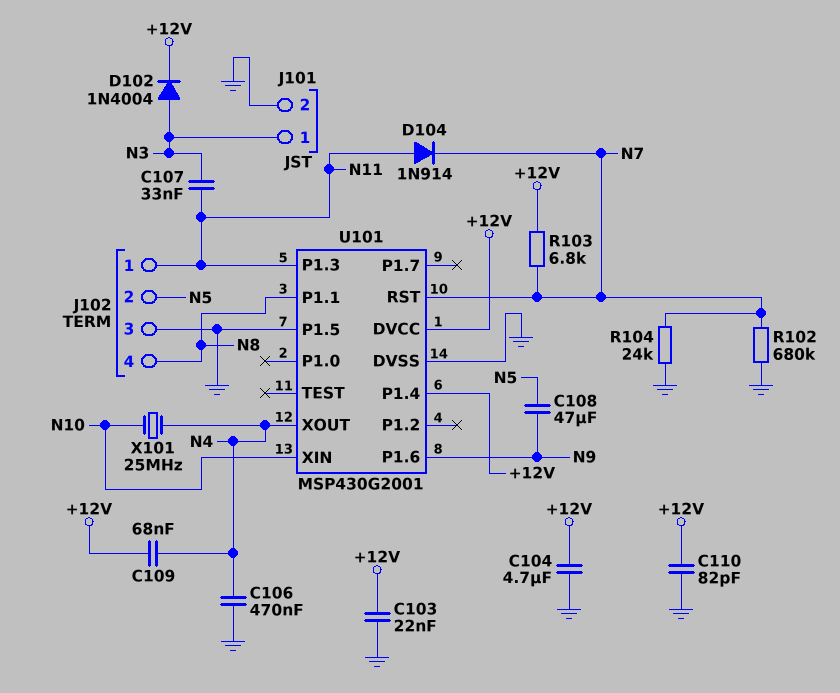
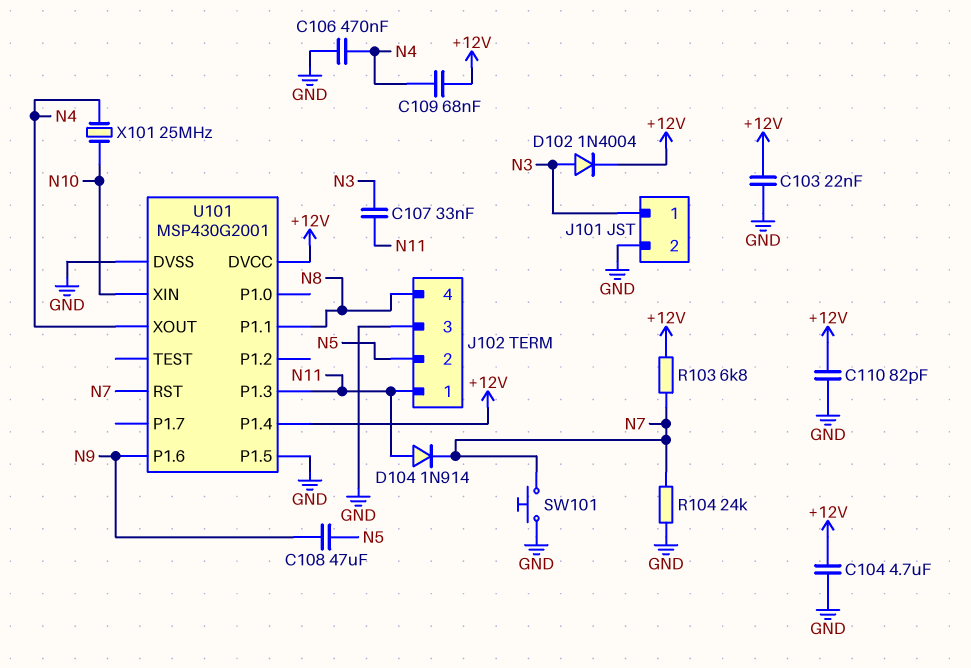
R102: 680k (GND, N7) -> none
SW101: none -> button (GND, N7)

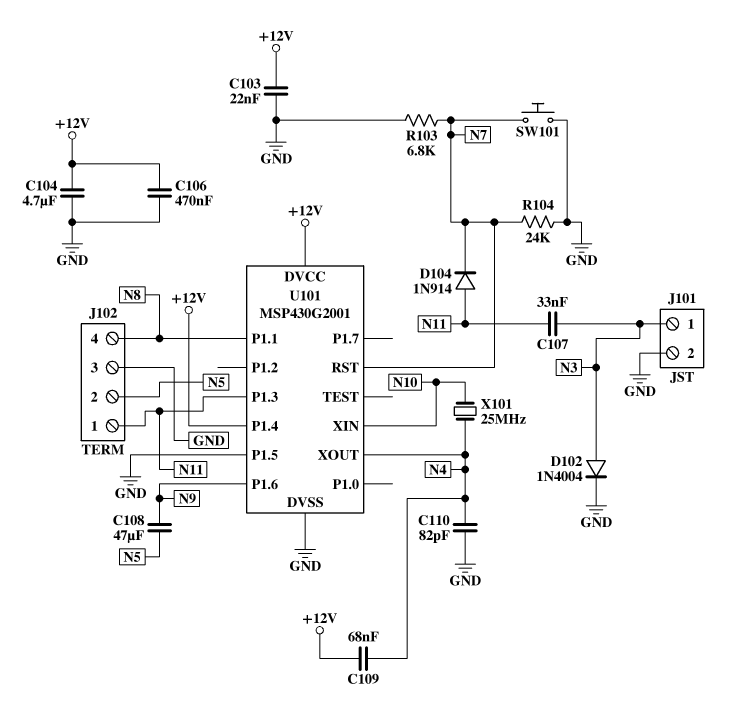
C106: 470nF (GND, N4) -> 470nF (+12V, GND)
C110: 82pF (+12V, GND) -> 82pF (GND, N4)
D102: diode 1N4004 (A N3, K +12V) -> diode 1N4004 (A N3, K GND)
R103: 6.8k (+12V, N7) -> 6.8k (GND, N7)

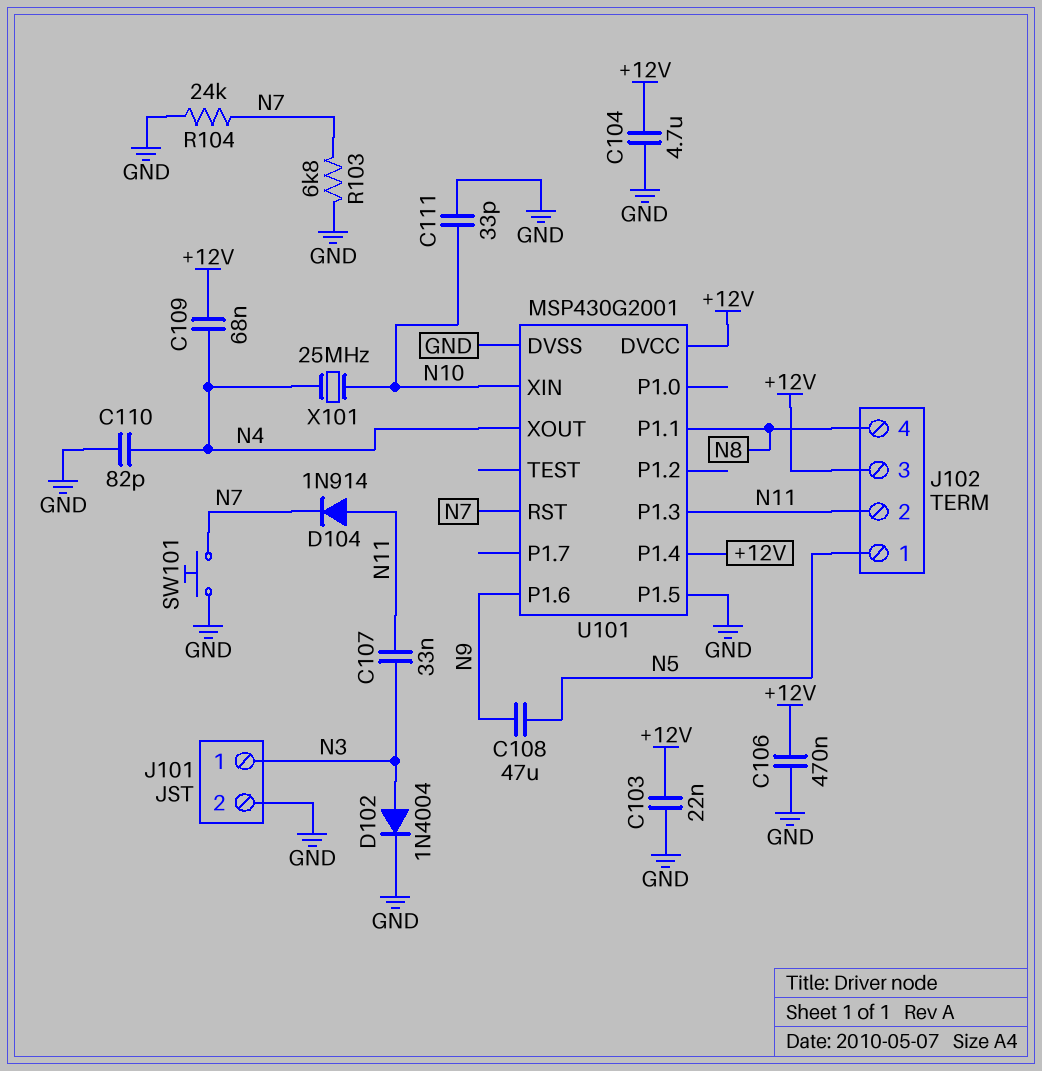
C111: none -> 33pF (GND, N10)
J102 pin 1: N11 -> N5
J102 pin 2: N5 -> N11
J102 pin 3: GND -> +12V

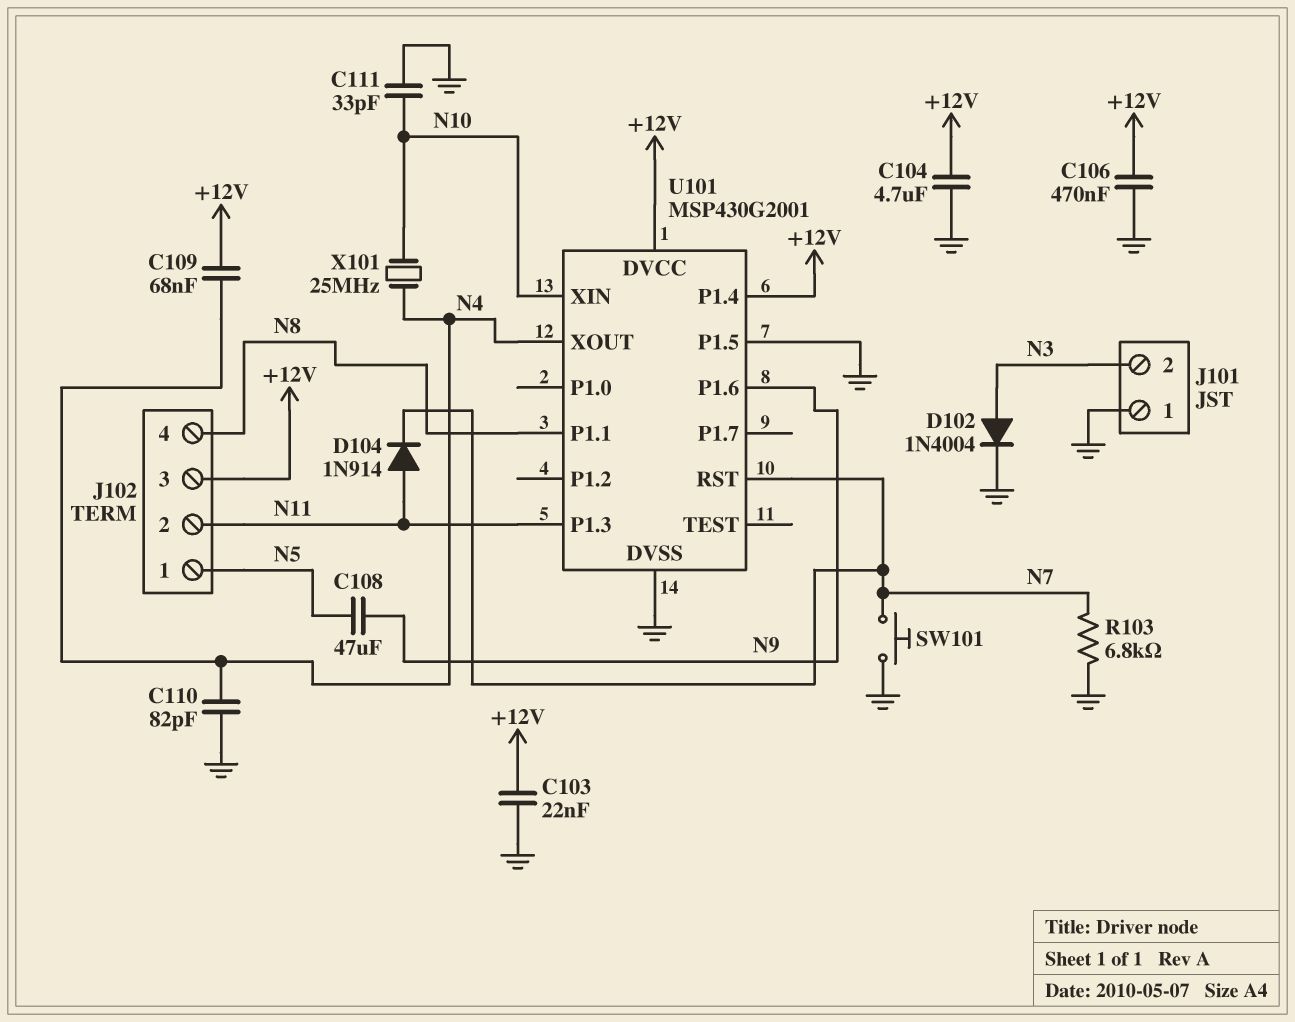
C107: 33nF (N3, N11) -> none
J101 pin 1: N3 -> GND
J101 pin 2: GND -> N3
R104: 24k (GND, N7) -> none

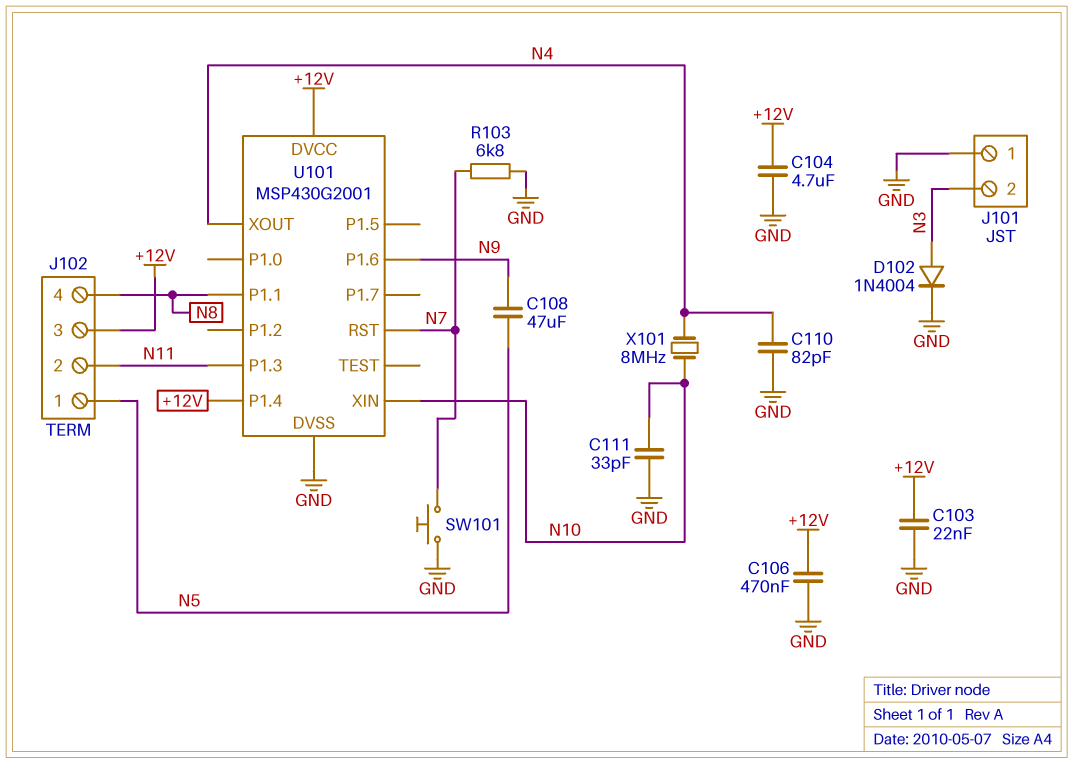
C109: 68nF (+12V, N4) -> none
D104: diode 1N914 (A N11, K N7) -> none
U101 pin P1.5: GND -> none
X101: 25MHz (N4, N10) -> 8MHz (N4, N10)

